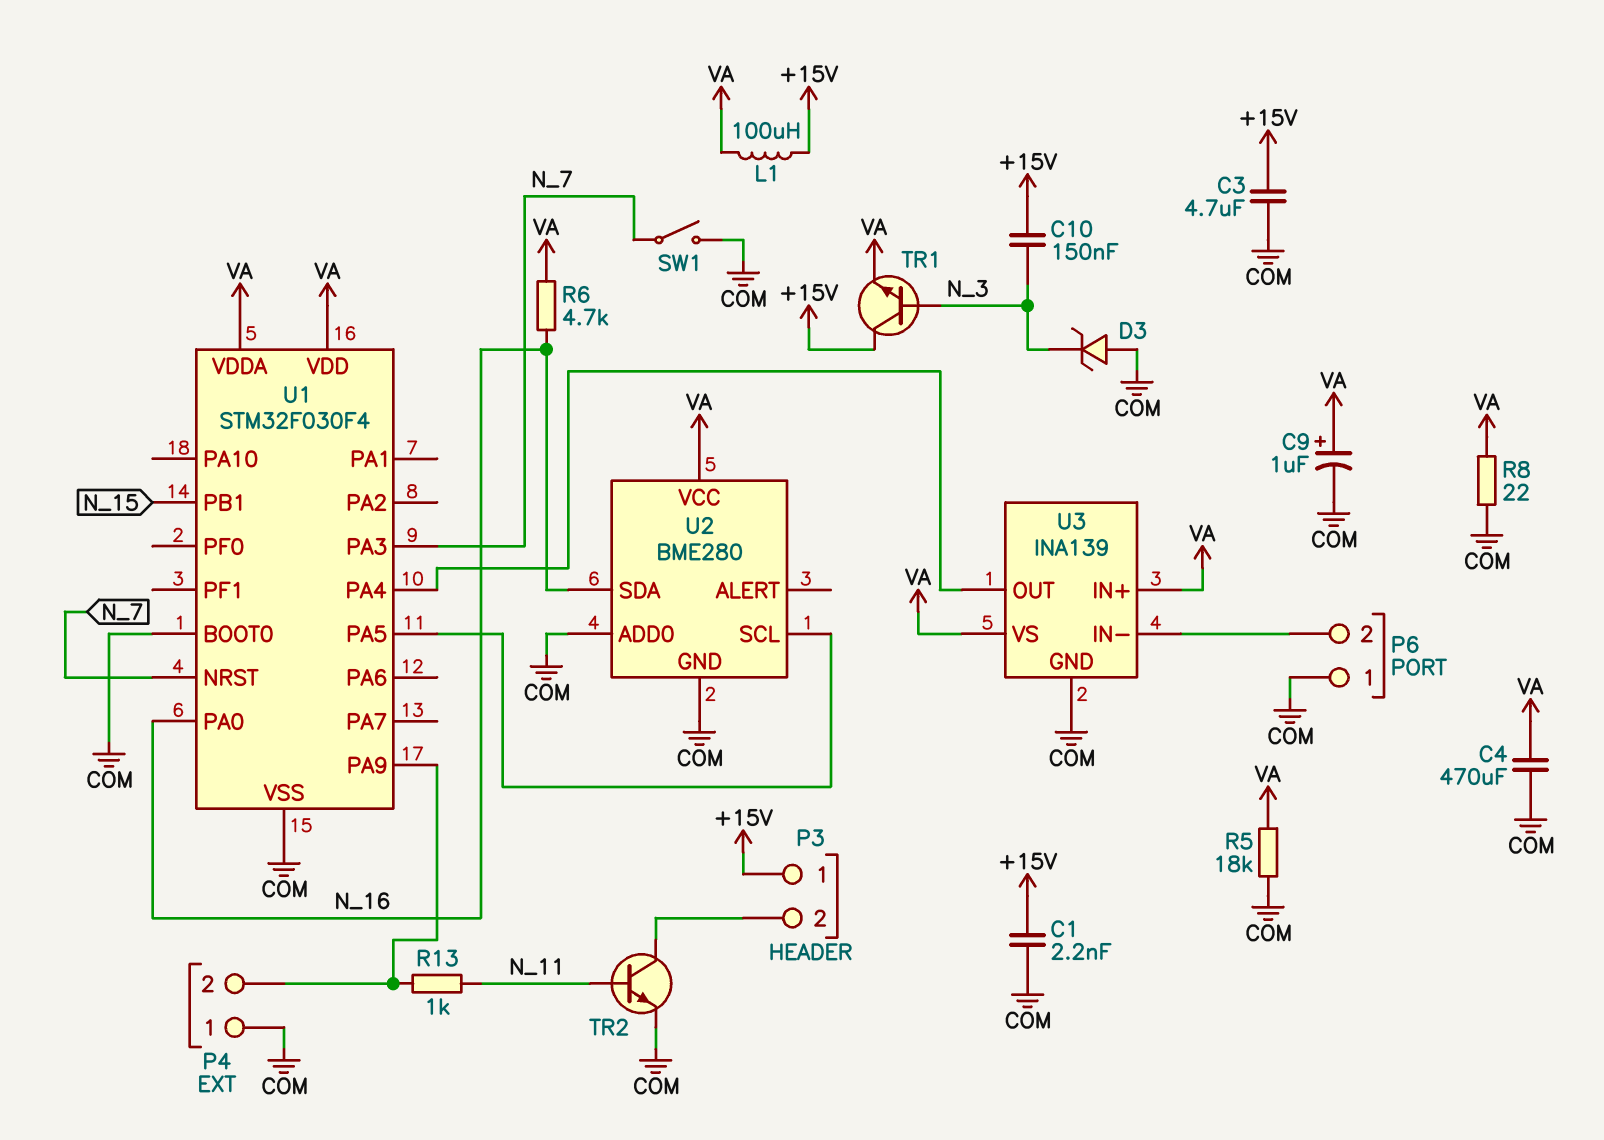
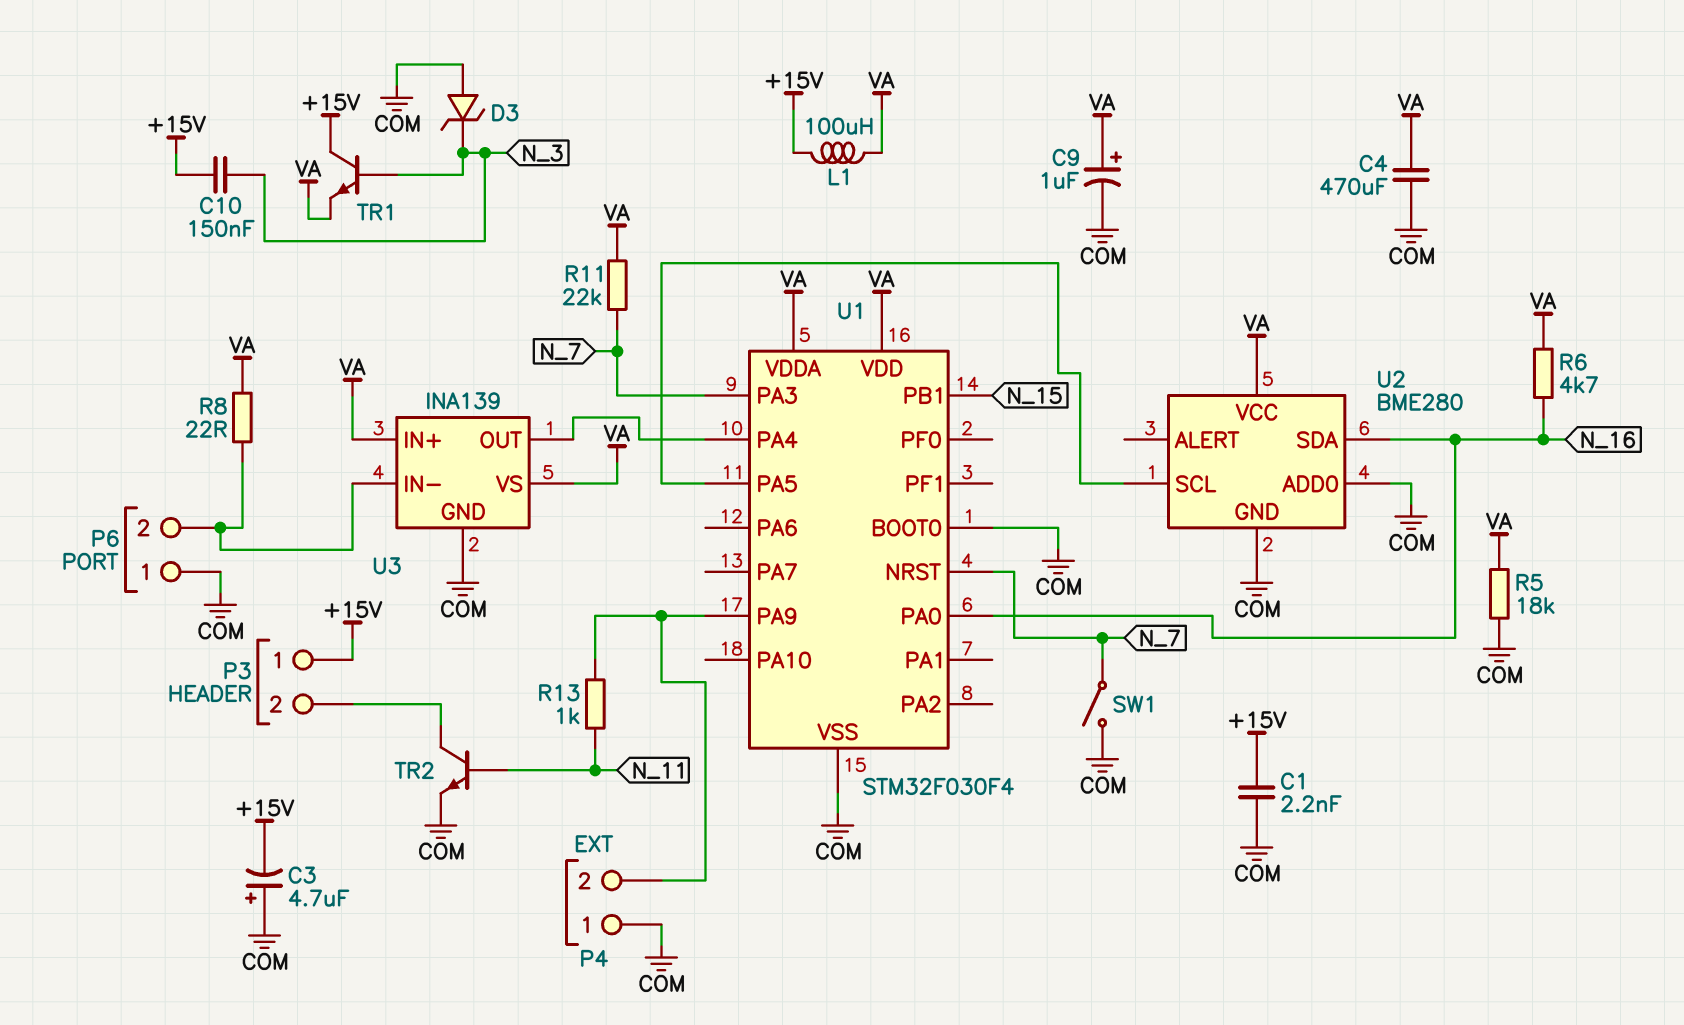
C3: 4.7uF (+15V, COM) -> 4.7uF (plus COM, minus +15V)
R8: 22 (COM, VA) -> 22 (P6/2, VA)
R11: none -> 22k (N_7, VA)

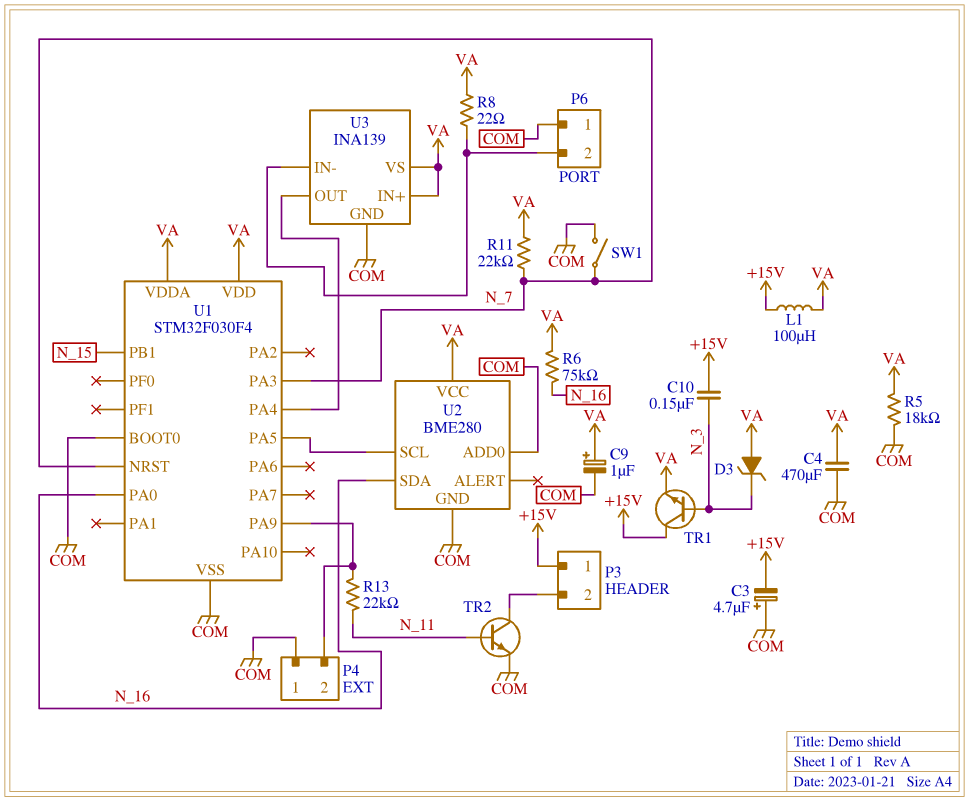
C1: 2.2nF (+15V, COM) -> none
D3: zener (A COM, K N_3) -> zener (A VA, K N_3)
R6: 4.7k (N_16, VA) -> 75k (N_16, VA)
R13: 1k (N_11, P4/2) -> 22k (N_11, P4/2)

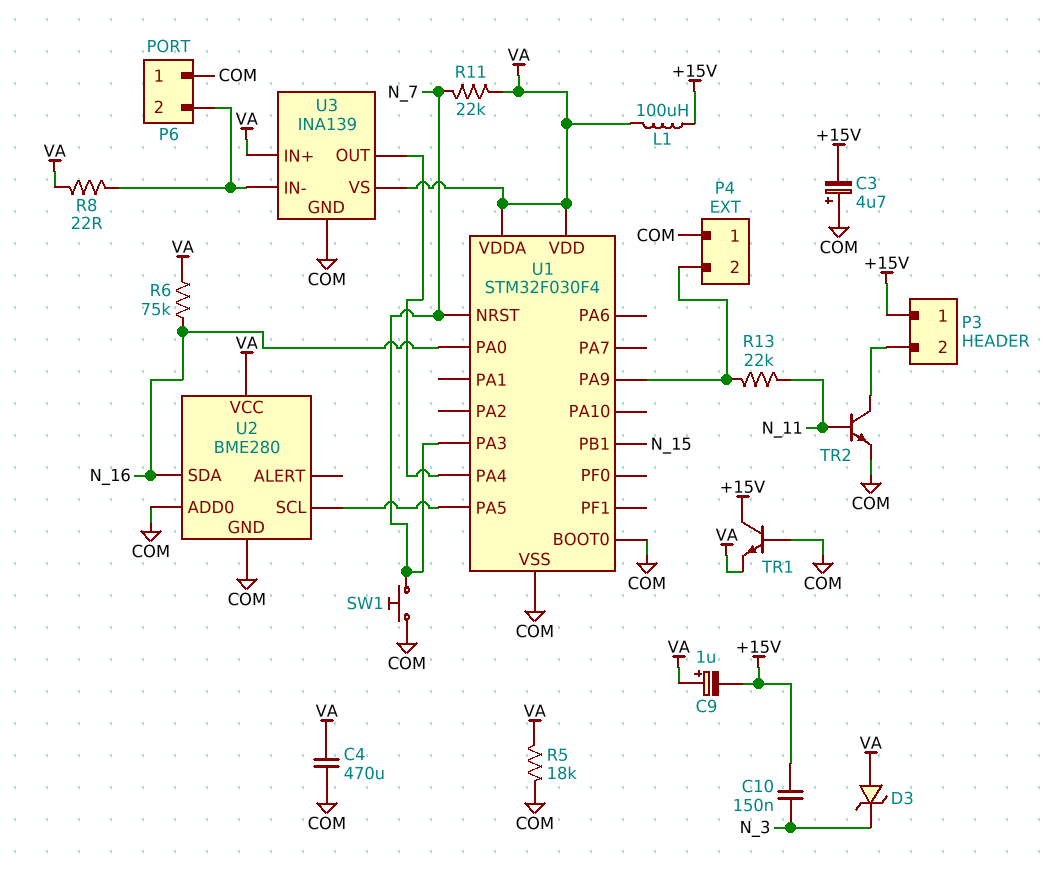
C9: 1uF (plus VA, minus COM) -> 1uF (plus VA, minus +15V)
SW1: switch (COM, N_7) -> button (COM, N_7)
TR1: NPN (B N_3, C +15V, E VA) -> NPN (B COM, C +15V, E VA)

